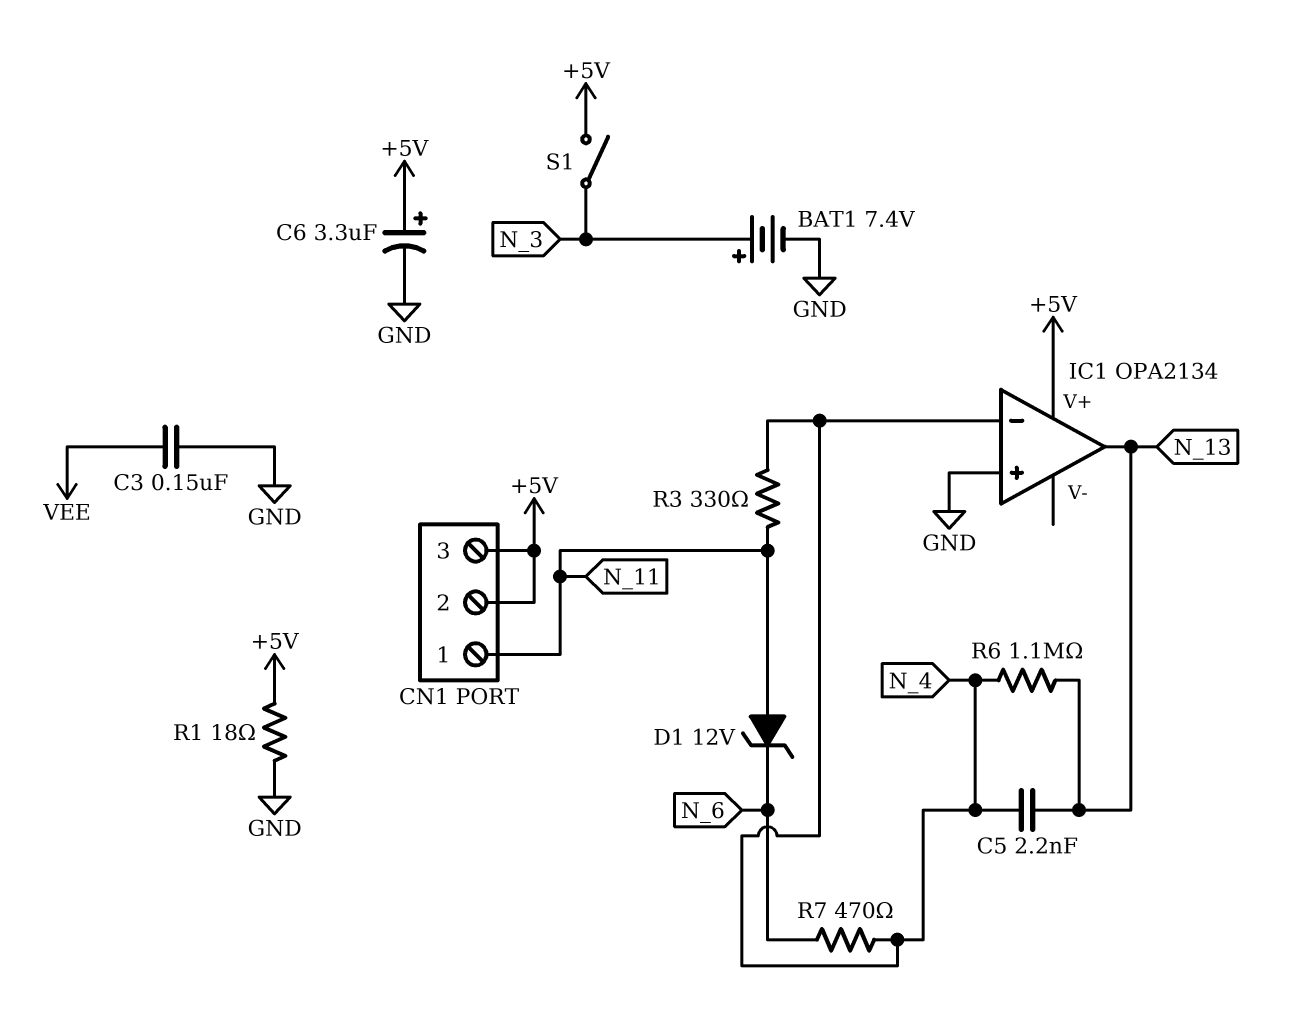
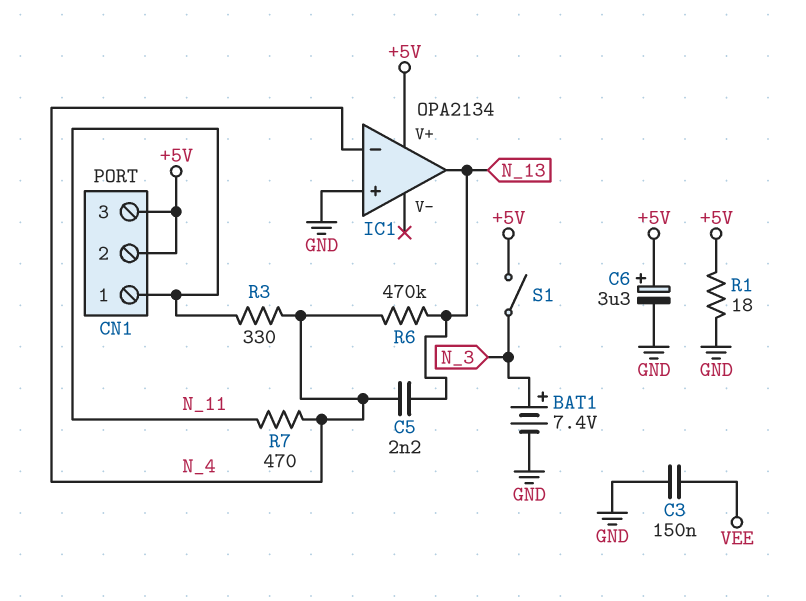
D1: zener 12V (A N_11, K N_6) -> none
R6: 1.1M (N_4, N_13) -> 470k (N_4, N_13)
R7: 470 (N_4, N_6) -> 470 (N_4, N_11)

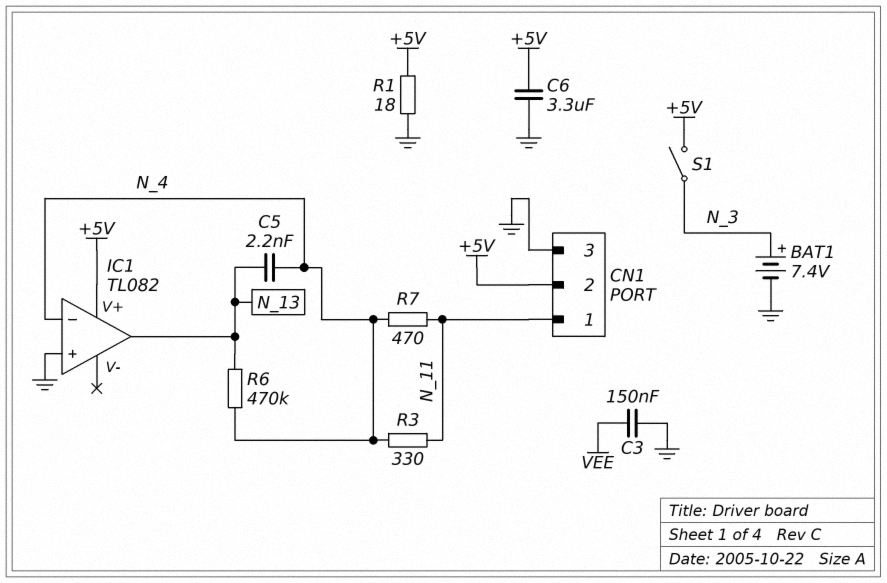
C6: 3.3uF (plus +5V, minus GND) -> 3.3uF (+5V, GND)
CN1 pin 3: +5V -> GND
IC1: OPA2134 -> TL082

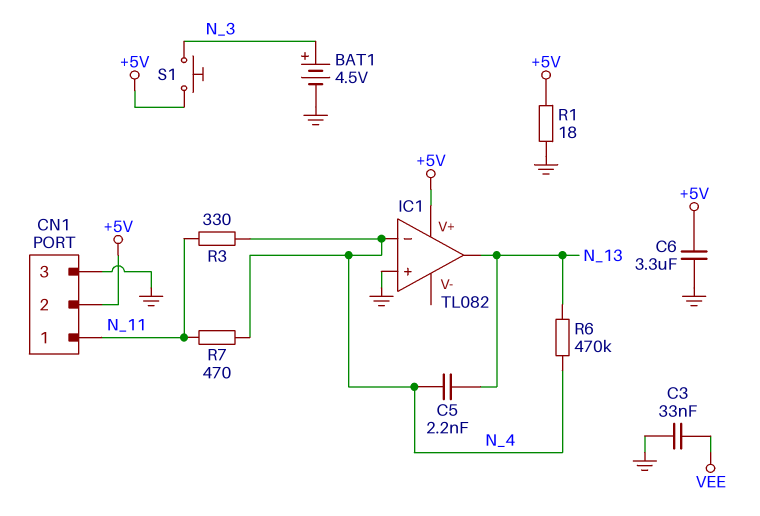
BAT1: 7.4V (plus N_3, minus GND) -> 4.5V (plus N_3, minus GND)
C3: 150nF (GND, VEE) -> 33nF (GND, VEE)
S1: switch (+5V, N_3) -> button (+5V, N_3)

